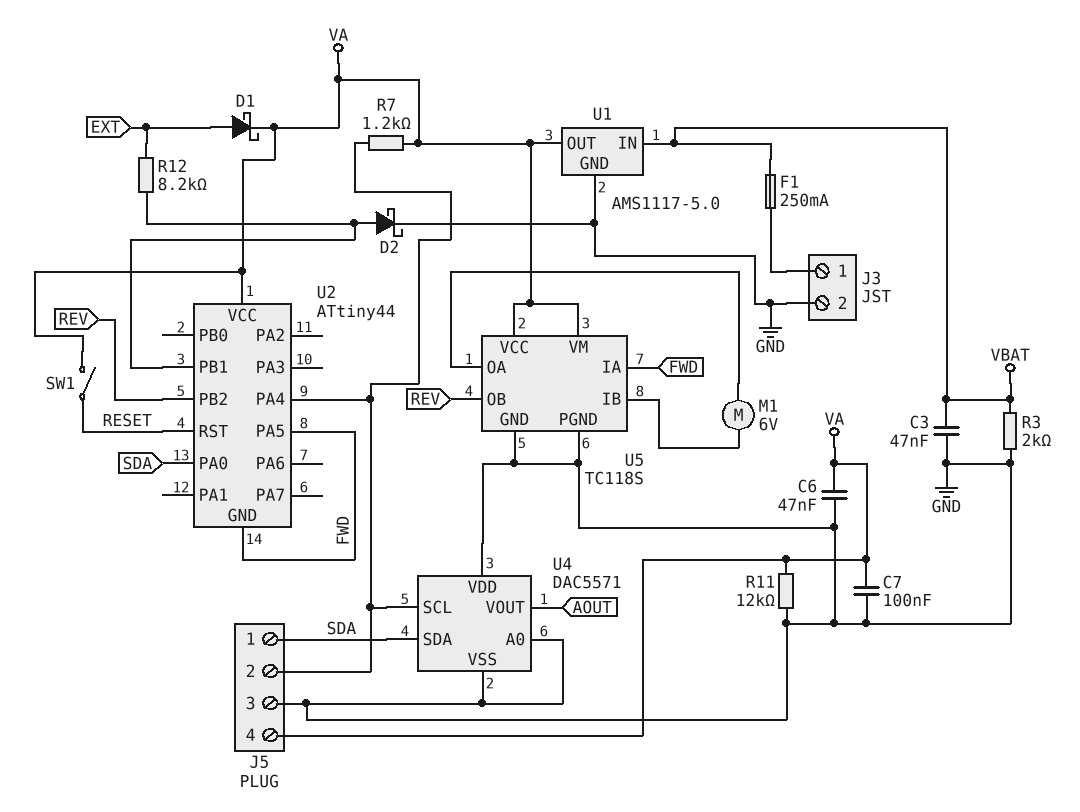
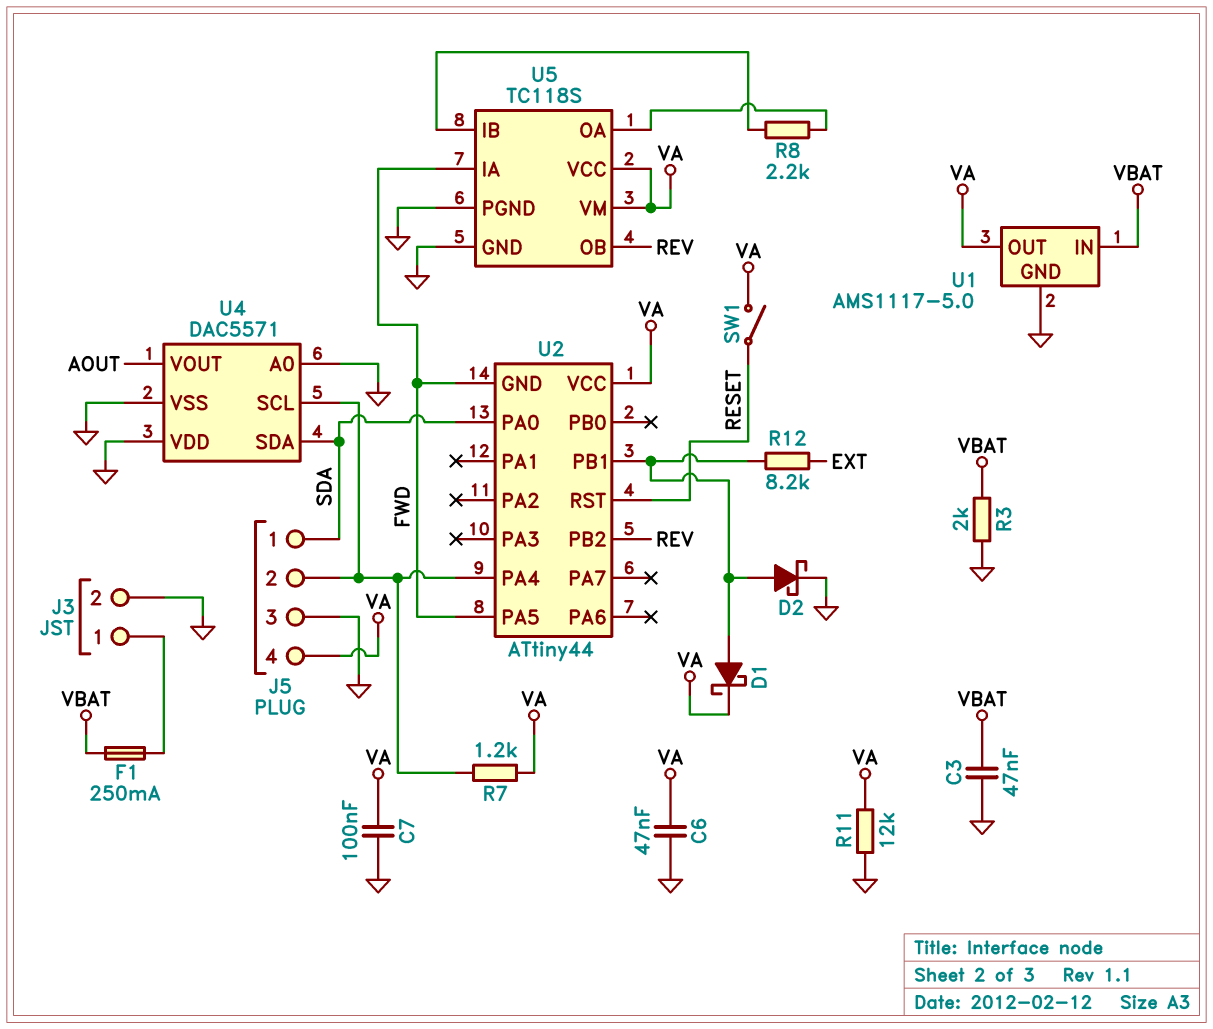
D1: schottky (A EXT, K VA) -> schottky (A U2/PB1, K VA)
M1: motor 6V (U5/IB, U5/OA) -> none
R8: none -> 2.2k (U5/IB, U5/OA)

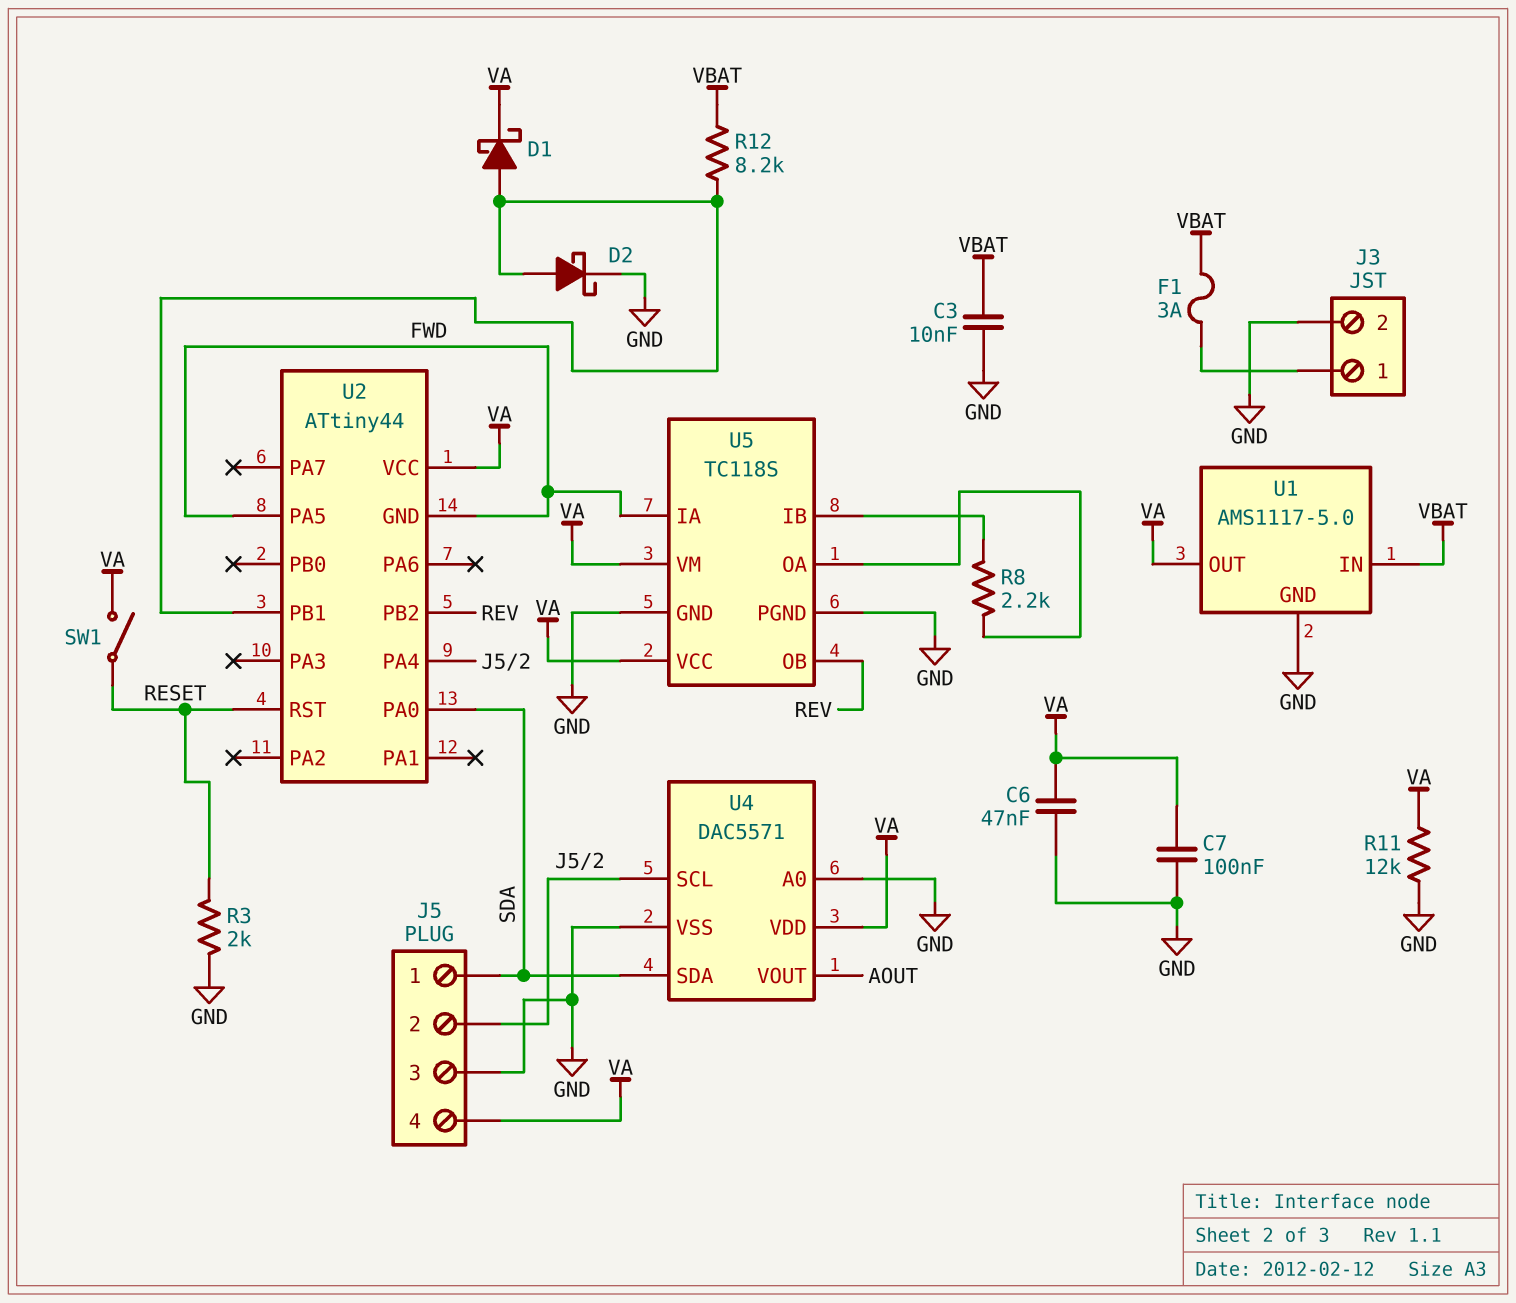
C3: 47nF (GND, VBAT) -> 10nF (GND, VBAT)
F1: 250mA (J3/1, VBAT) -> 3A (J3/1, VBAT)
R3: 2k (GND, VBAT) -> 2k (GND, RESET)
R7: 1.2k (J5/2, VA) -> none
R12: 8.2k (EXT, U2/PB1) -> 8.2k (U2/PB1, VBAT)
U4 pin VDD: GND -> VA

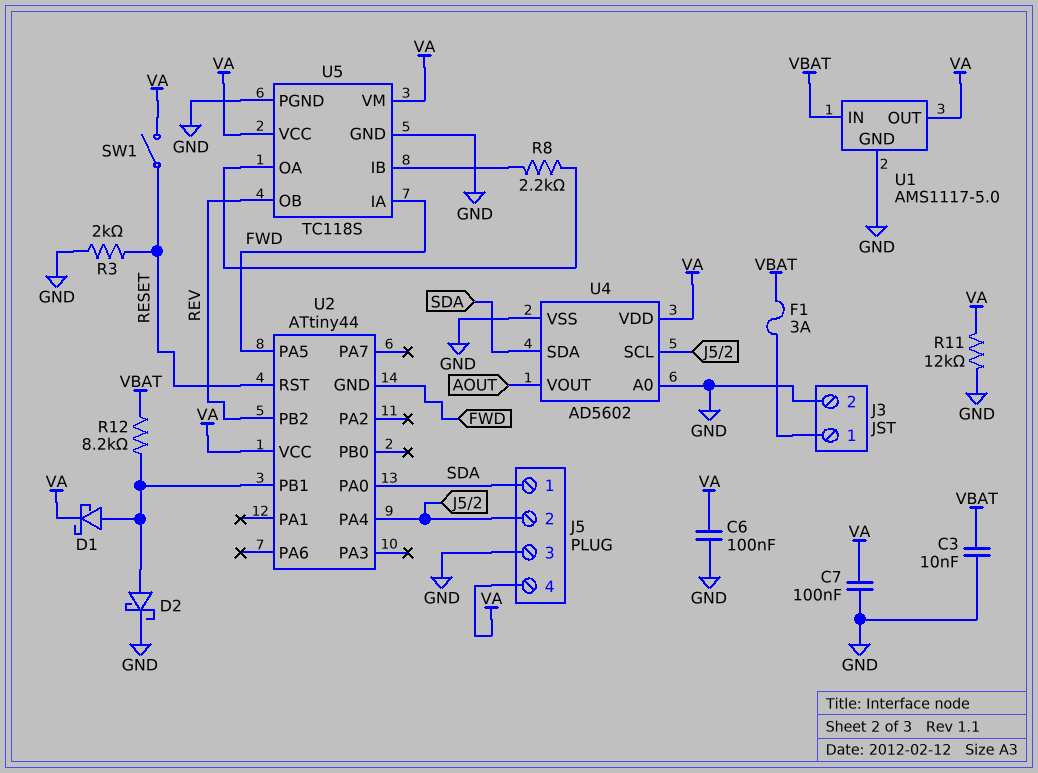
C6: 47nF (GND, VA) -> 100nF (GND, VA)
U4: DAC5571 -> AD5602

